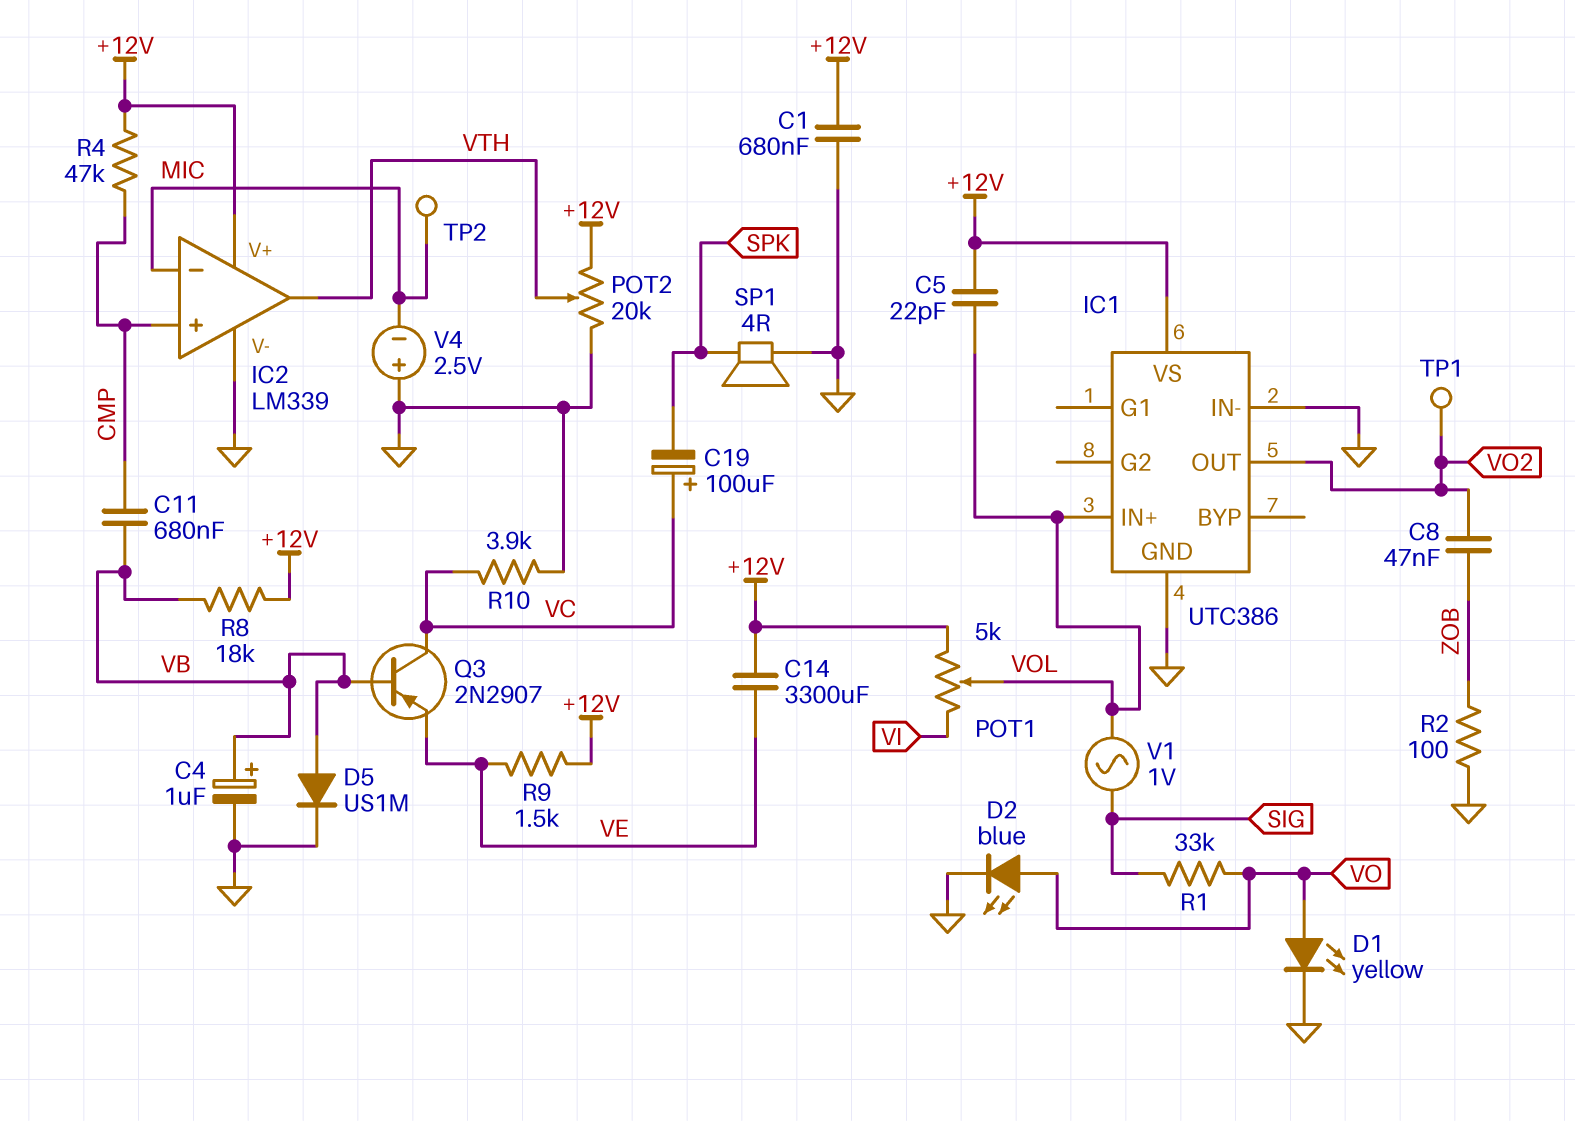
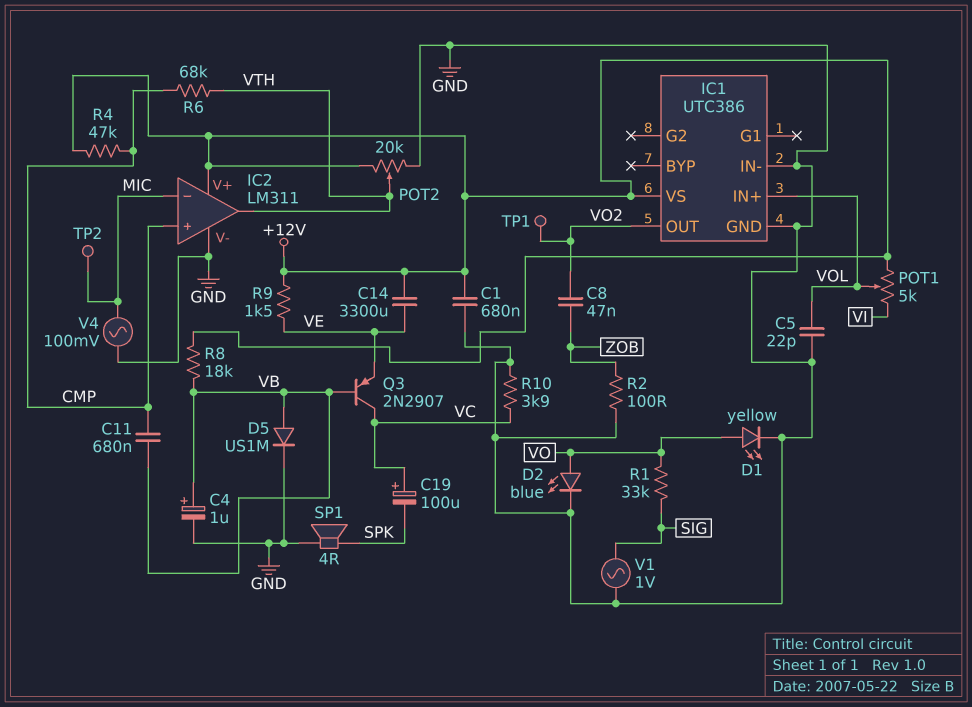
C5: 22pF (+12V, VOL) -> 22pF (GND, VOL)
IC2: LM339 -> LM311
R6: none -> 68k (CMP, VTH)
V1: AC 1V (SIG, VOL) -> AC 1V (GND, SIG)
V4: 2.5V (plus GND, minus MIC) -> AC 100mV (GND, MIC)

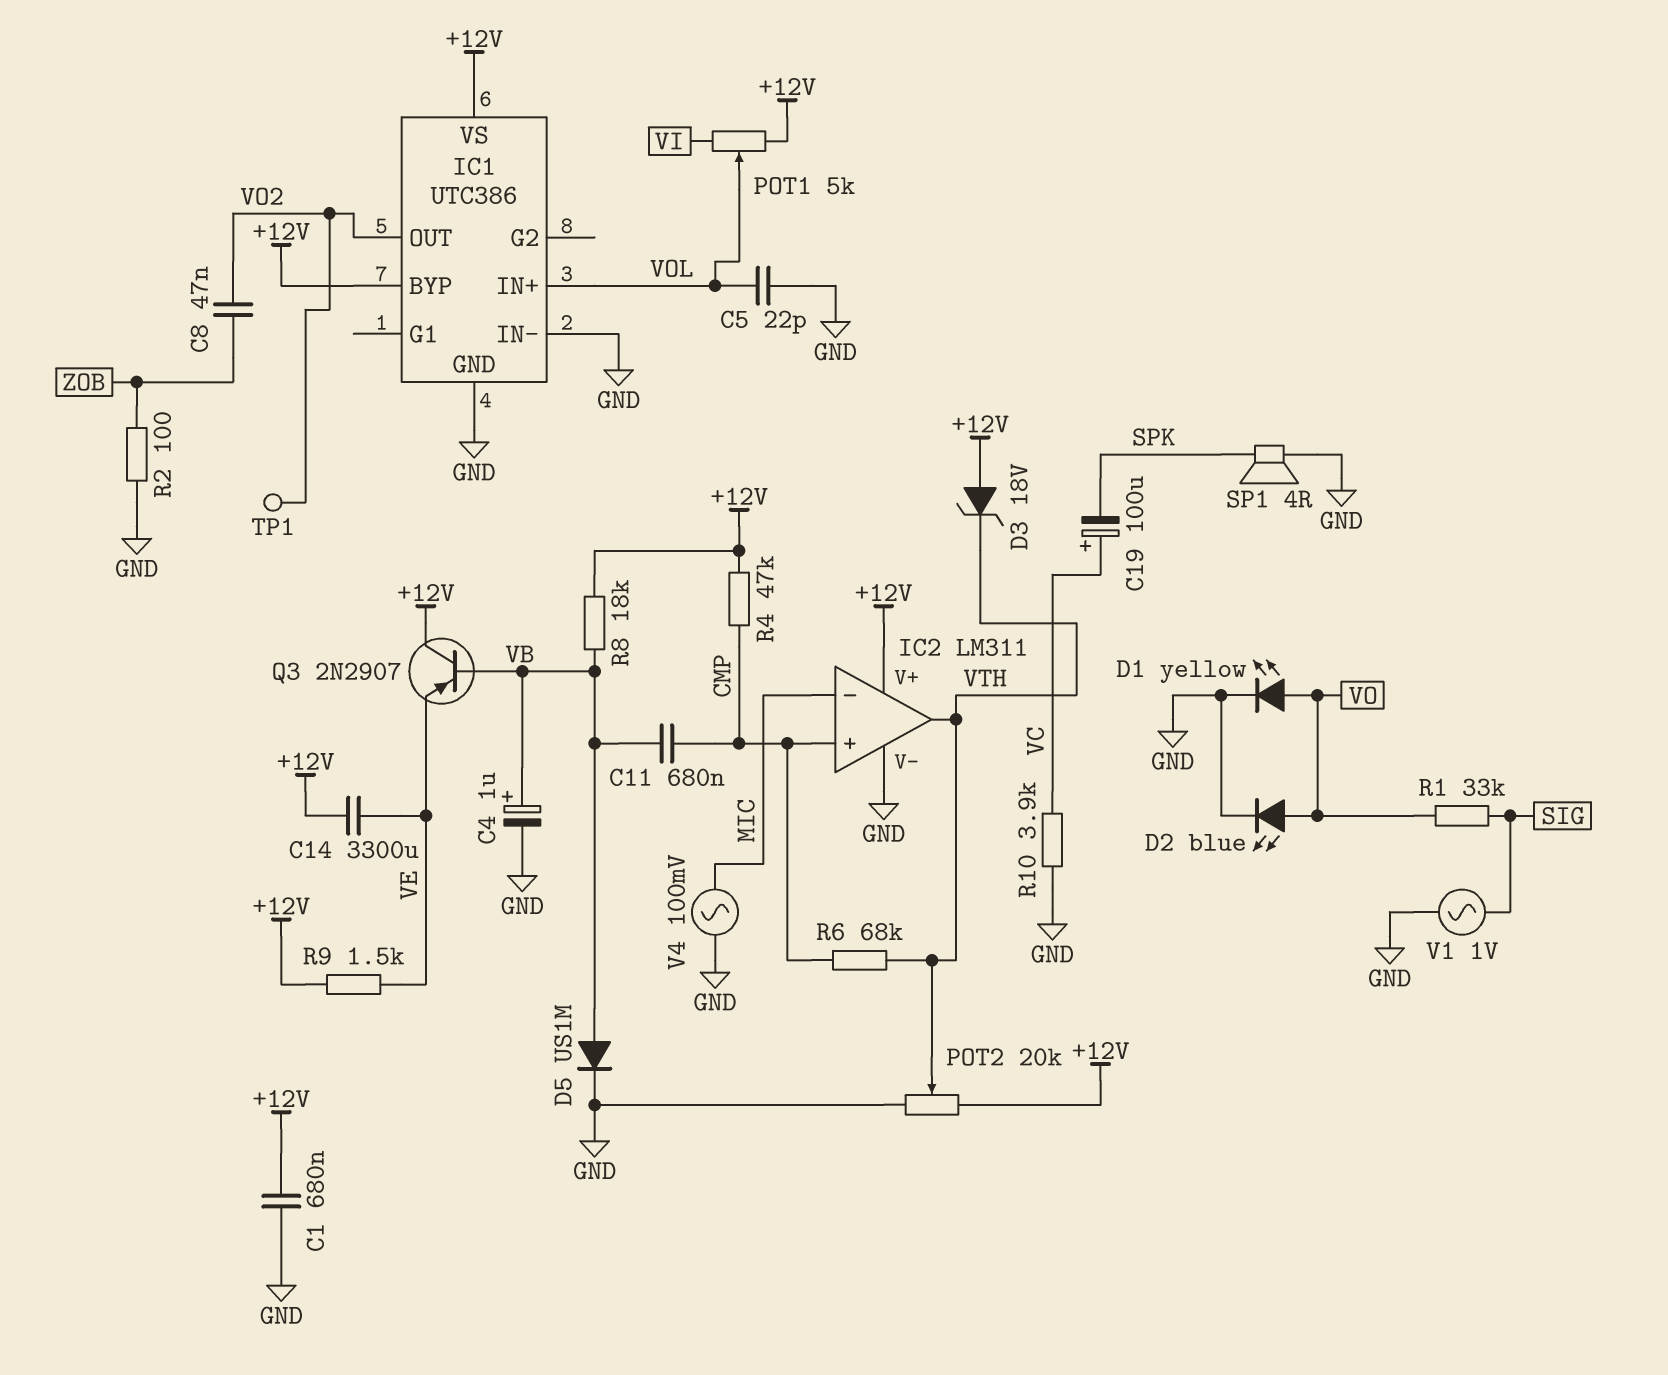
D3: none -> zener 18V (A +12V, K VTH)
IC1 pin BYP: none -> +12V
Q3: PNP 2N2907 (B VB, C VC, E VE) -> PNP 2N2907 (B VB, C +12V, E VE)
TP2: test point (MIC) -> none

